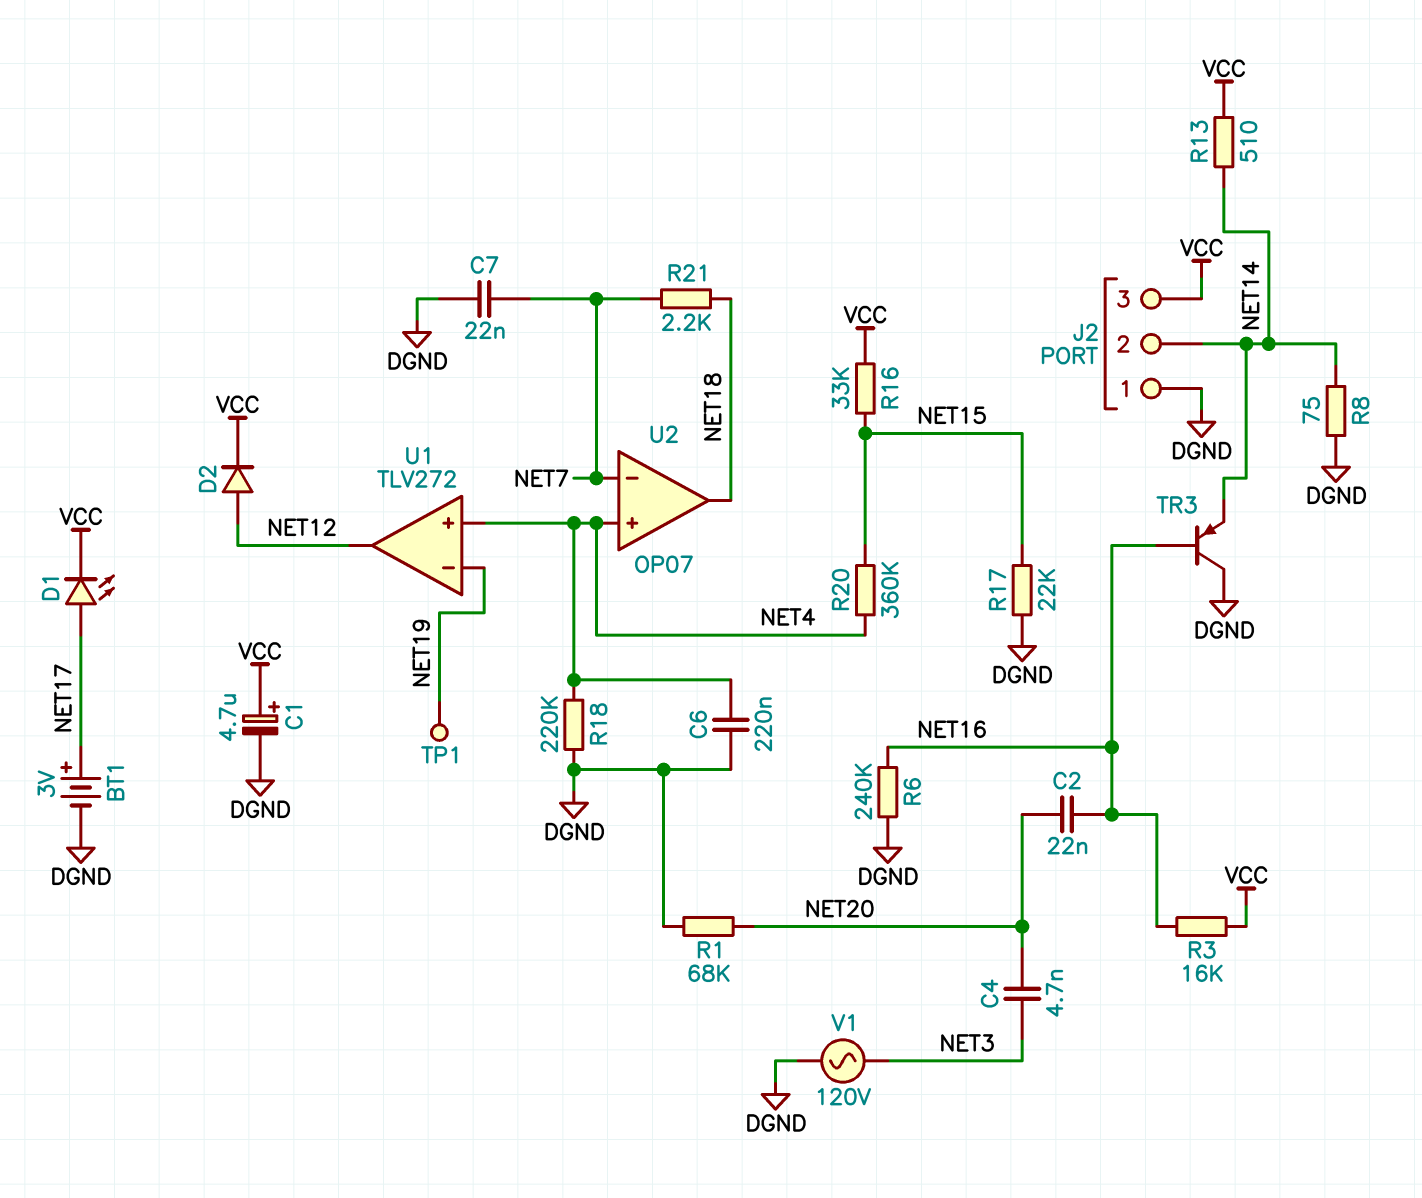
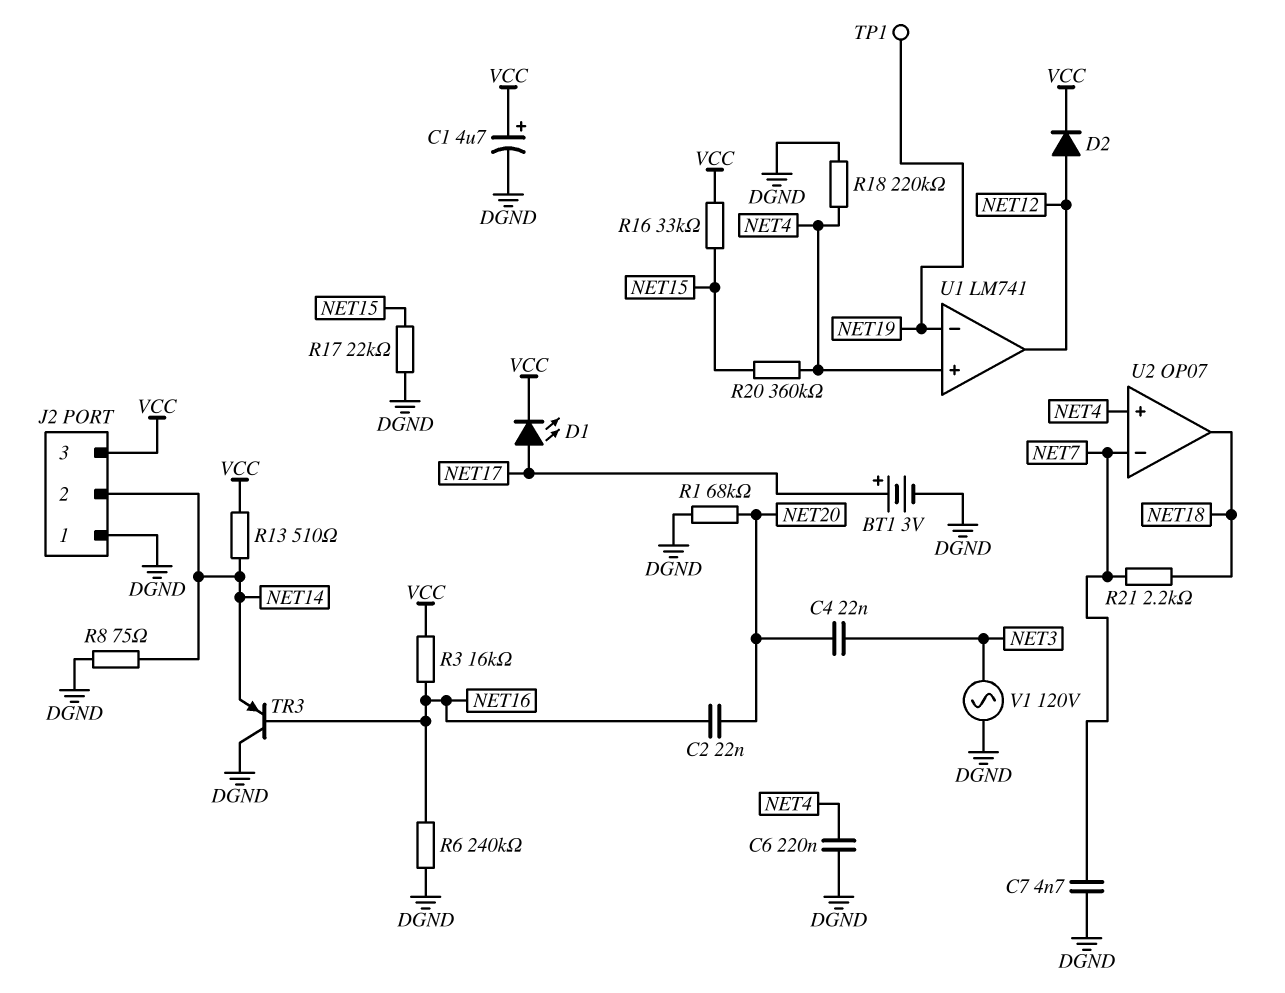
C4: 4.7nF (NET3, NET20) -> 22nF (NET3, NET20)
C7: 22nF (DGND, NET7) -> 4.7nF (DGND, NET7)
U1: TLV272 -> LM741

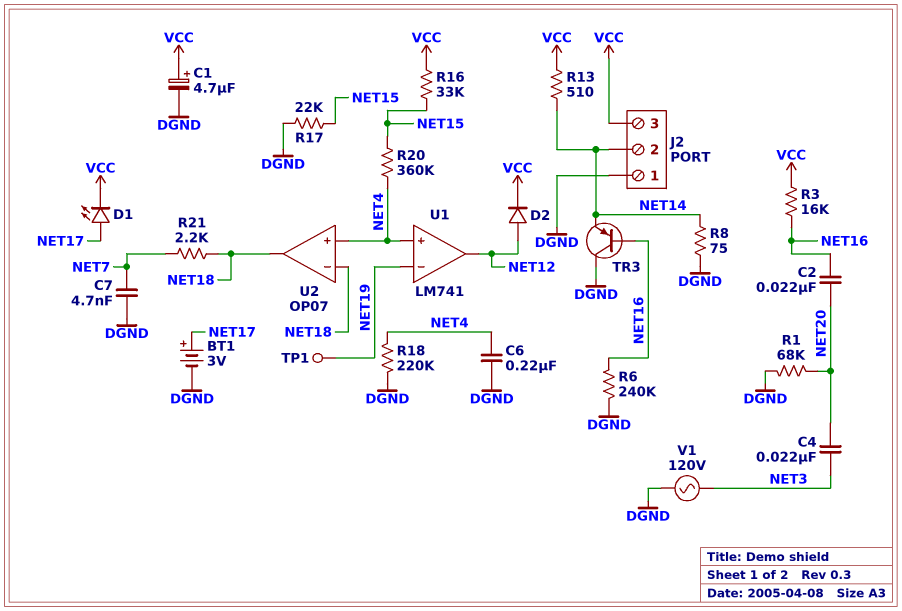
U2 pin in-: NET7 -> NET18

